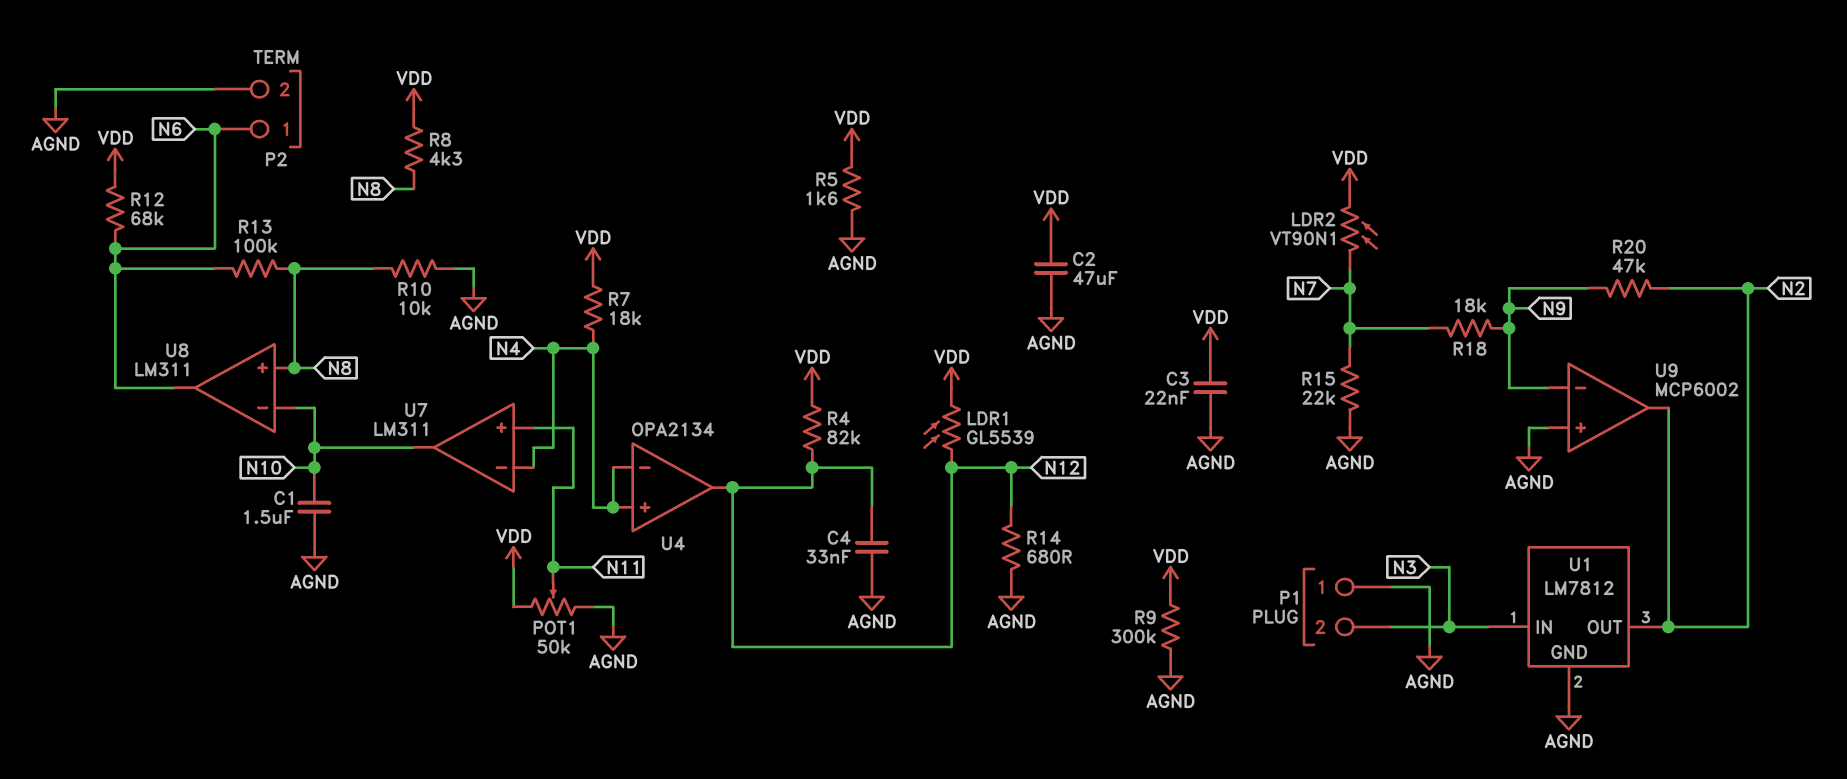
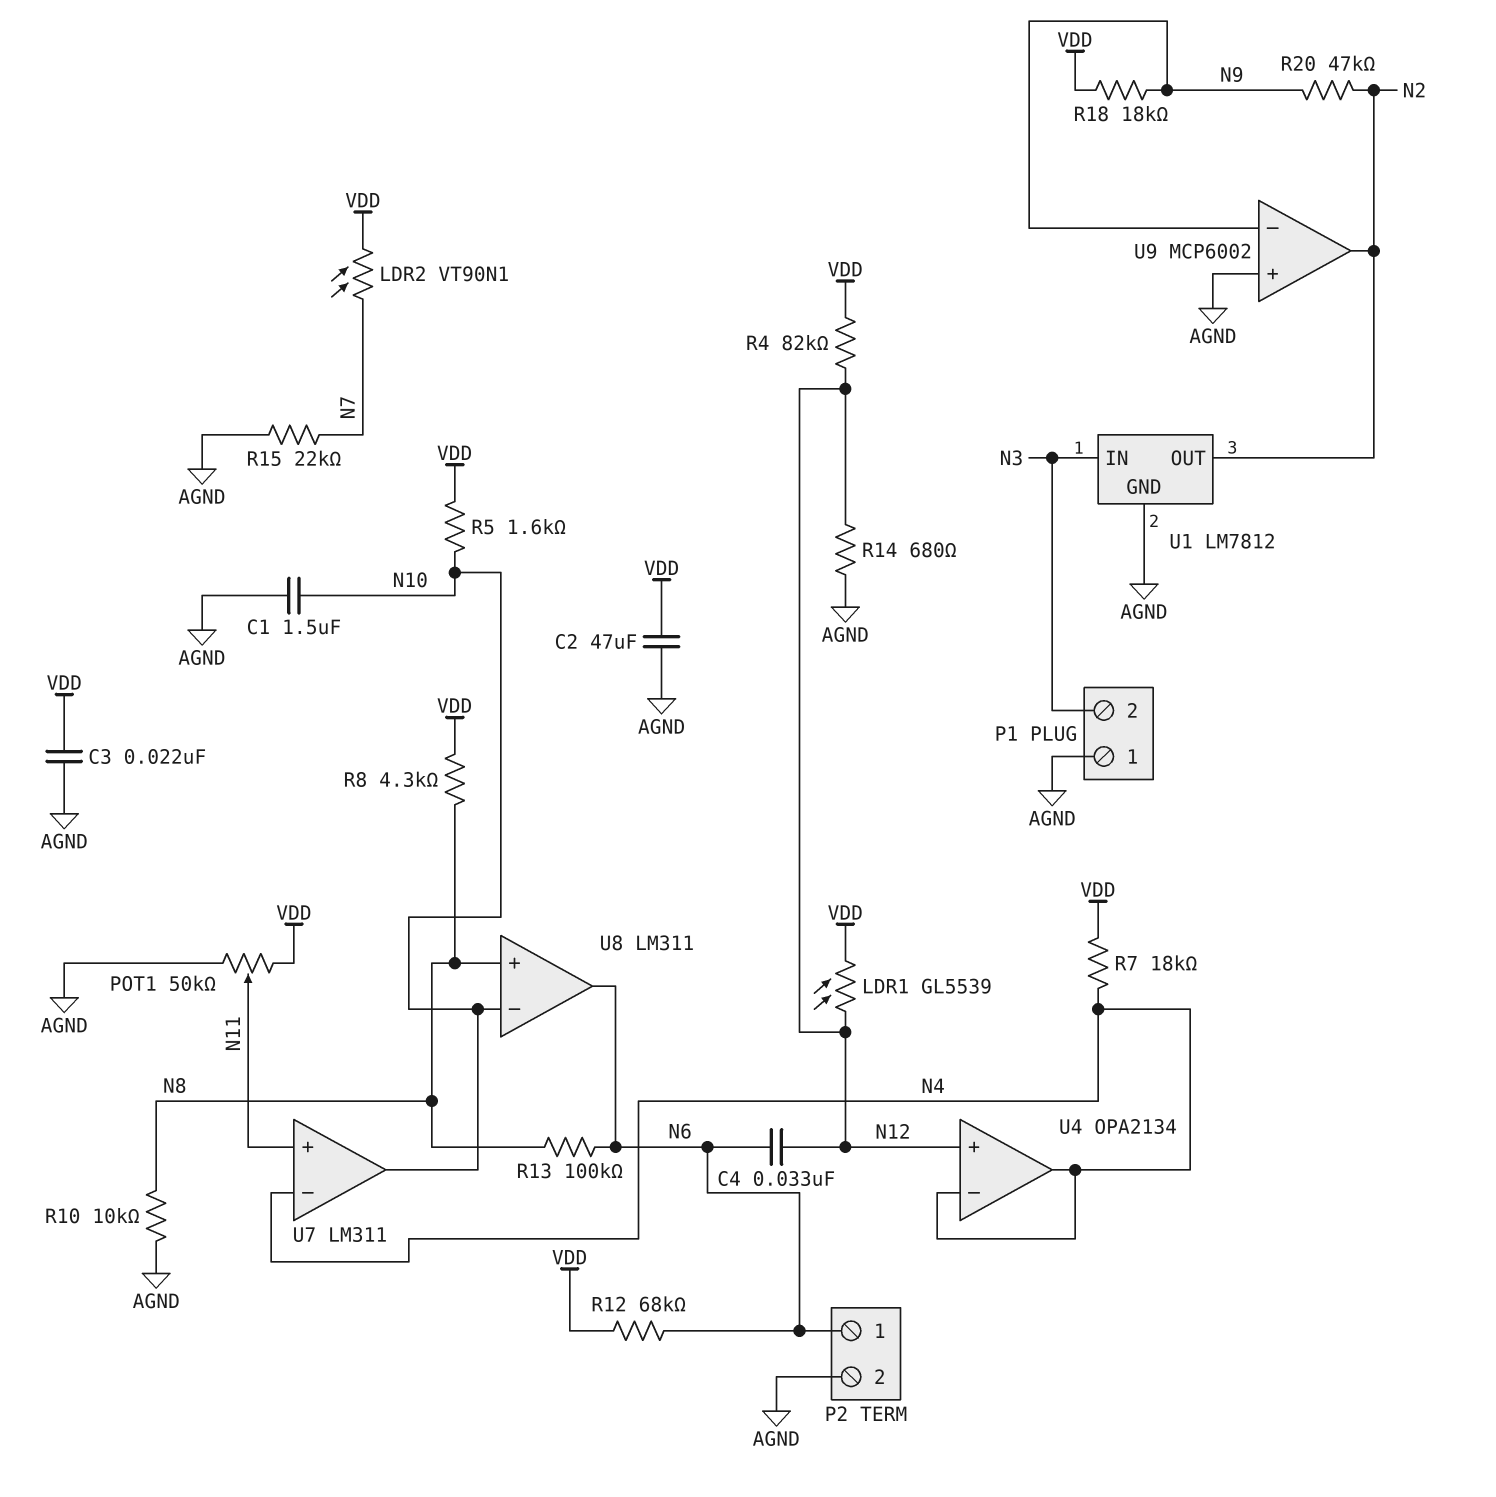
C4: 33nF (AGND, N12) -> 33nF (N6, N12)
R5: 1.6k (AGND, VDD) -> 1.6k (N10, VDD)
R9: 300k (AGND, VDD) -> none
R18: 18k (N7, N9) -> 18k (N9, VDD)
U4 pin in+: N4 -> N12
U4 pin out: N12 -> N4

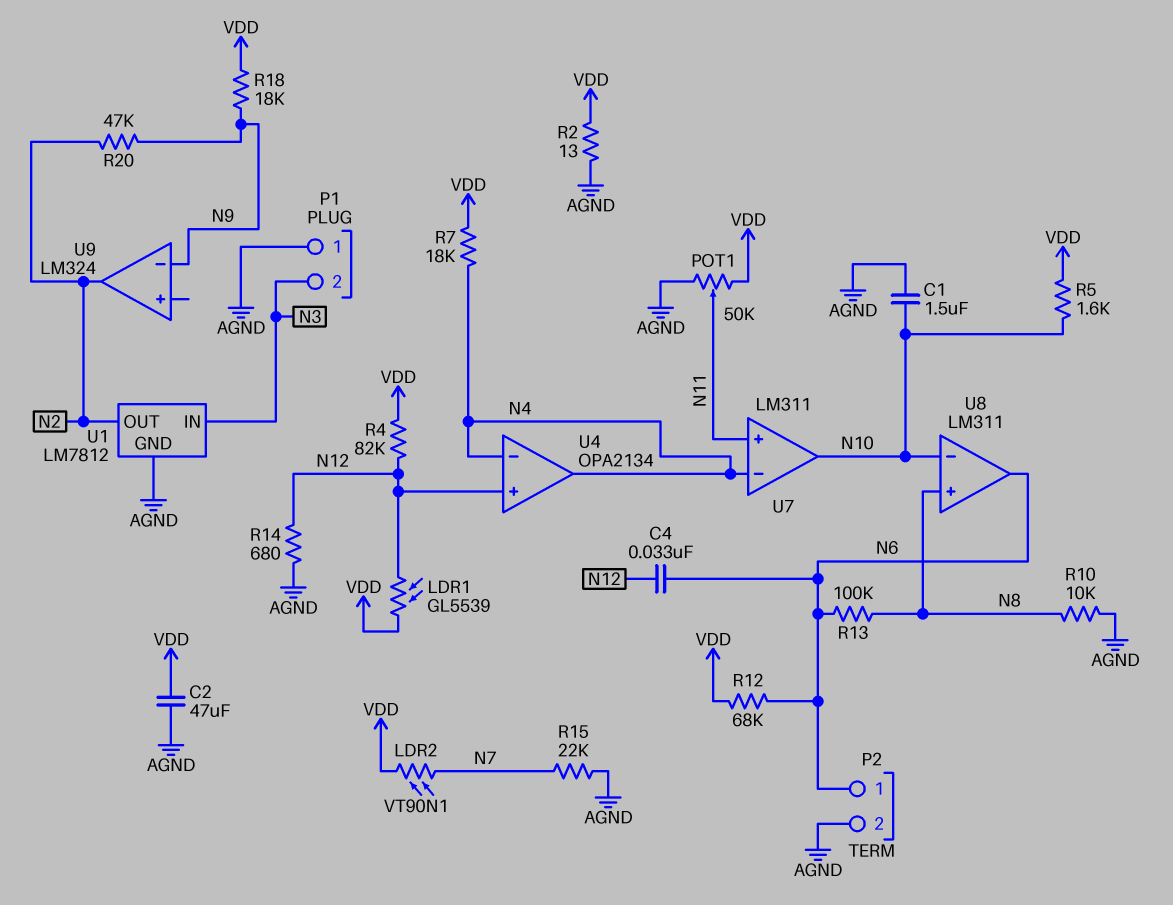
C3: 22nF (AGND, VDD) -> none
R2: none -> 13 (AGND, VDD)
R8: 4.3k (N8, VDD) -> none
U9: MCP6002 -> LM324
U9 pin in+: AGND -> none

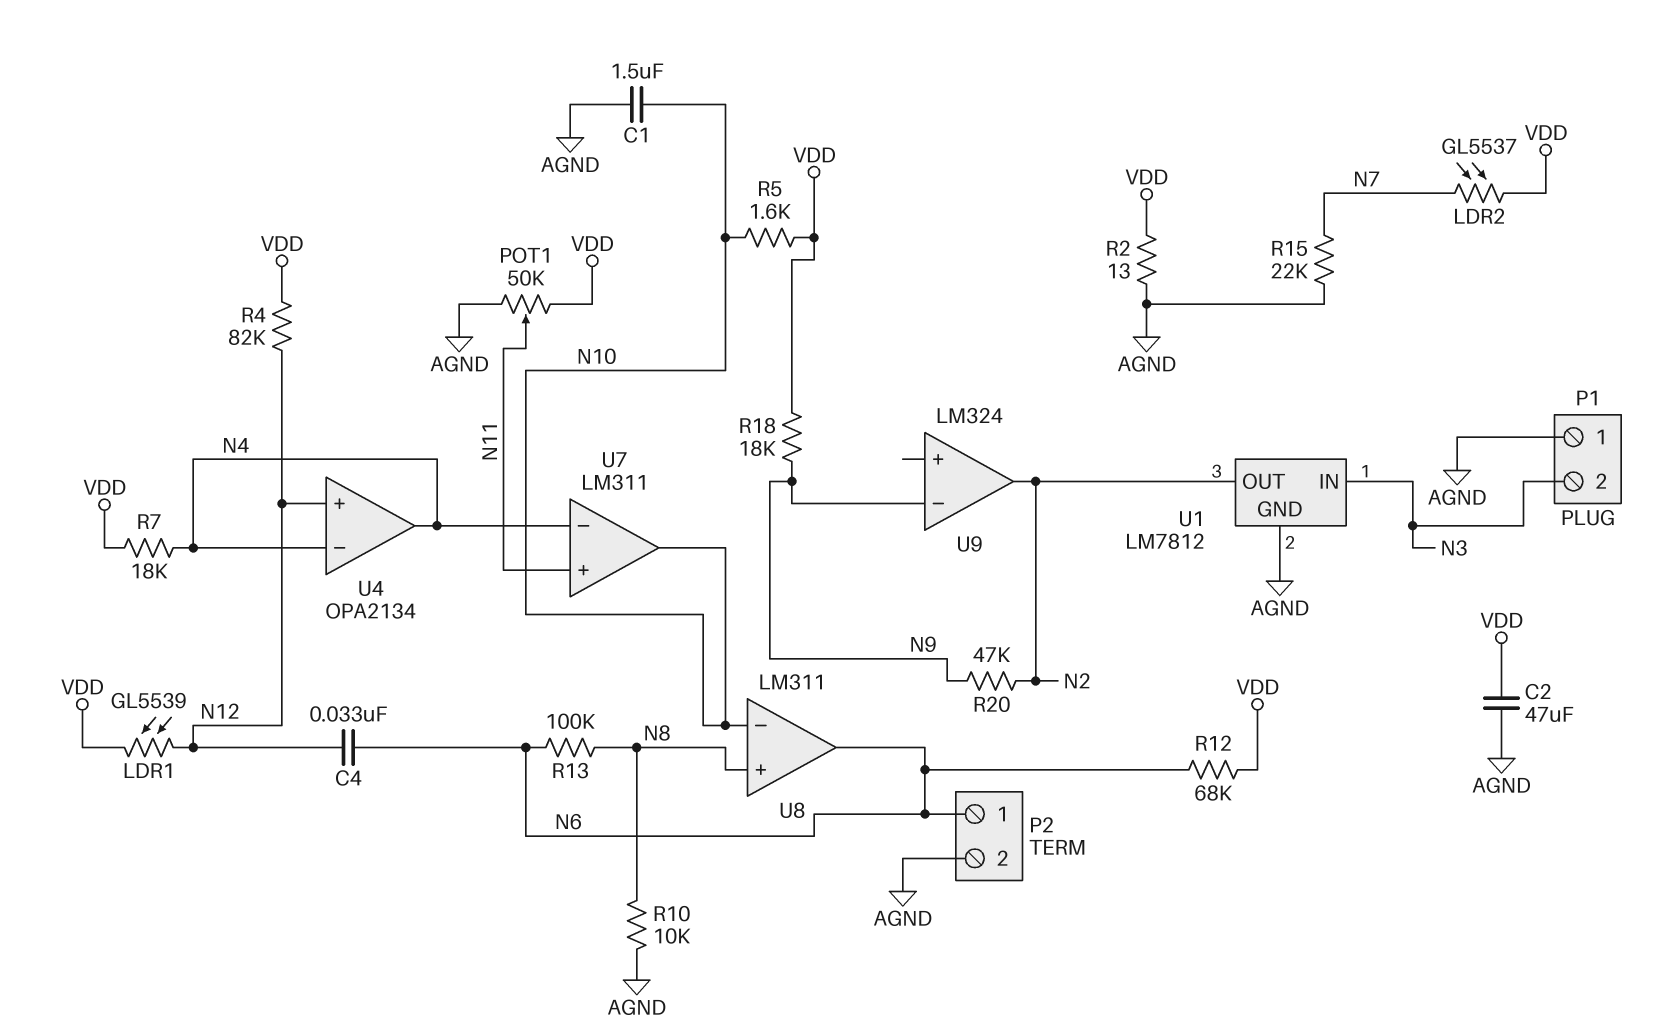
LDR2: VT90N1 (N7, VDD) -> GL5537 (N7, VDD)
R14: 680 (AGND, N12) -> none

